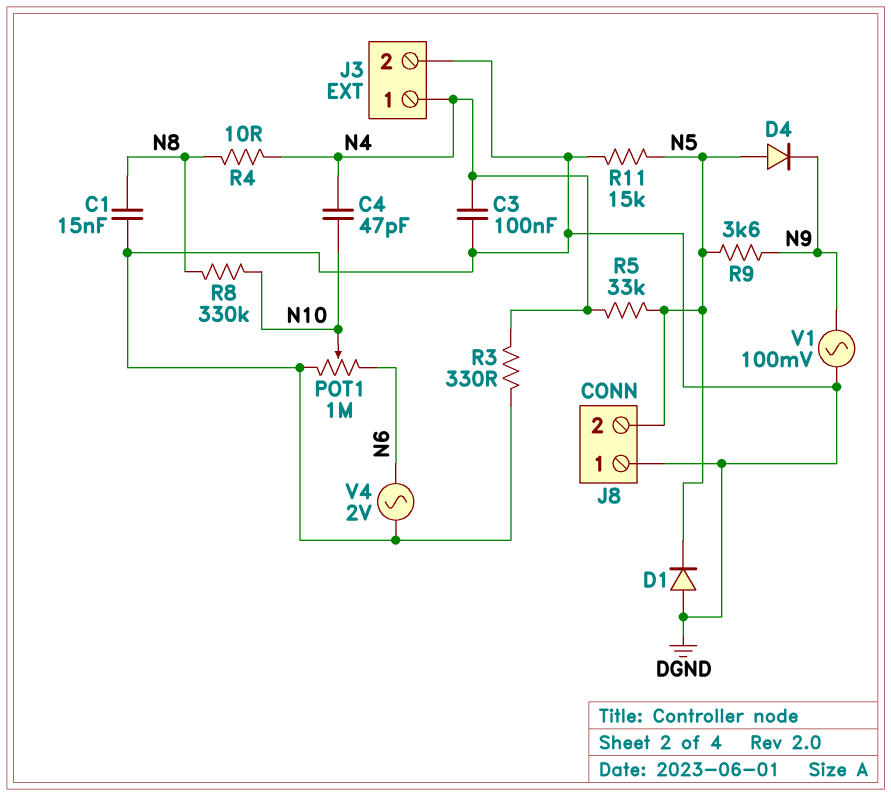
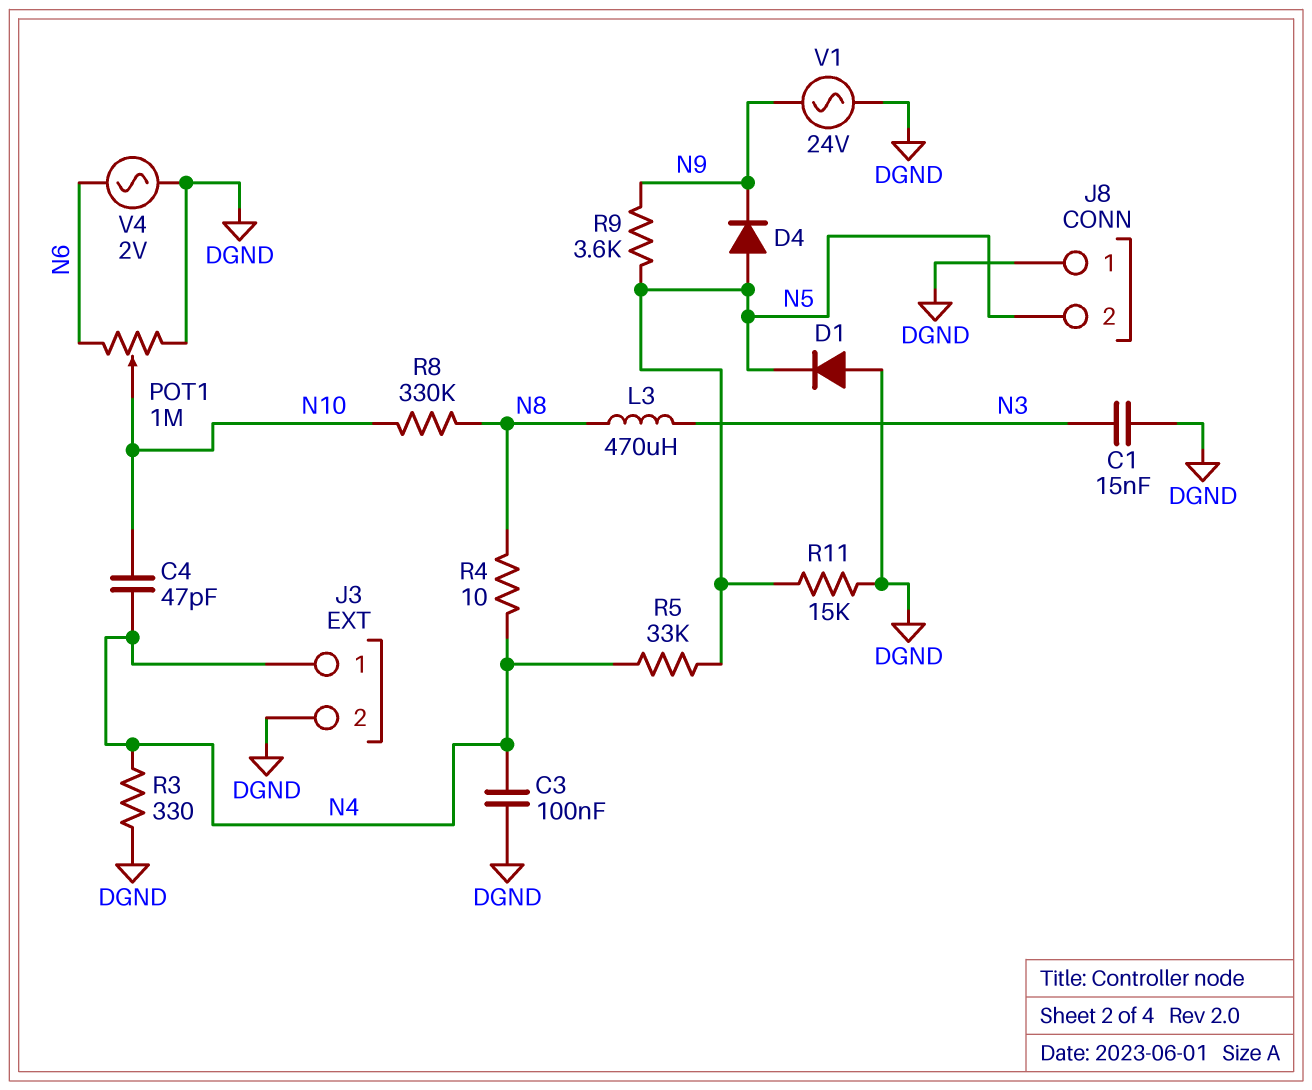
C1: 15nF (DGND, N8) -> 15nF (DGND, N3)
L3: none -> 470uH (N3, N8)
V1: AC 100mV (DGND, N9) -> AC 24V (DGND, N9)

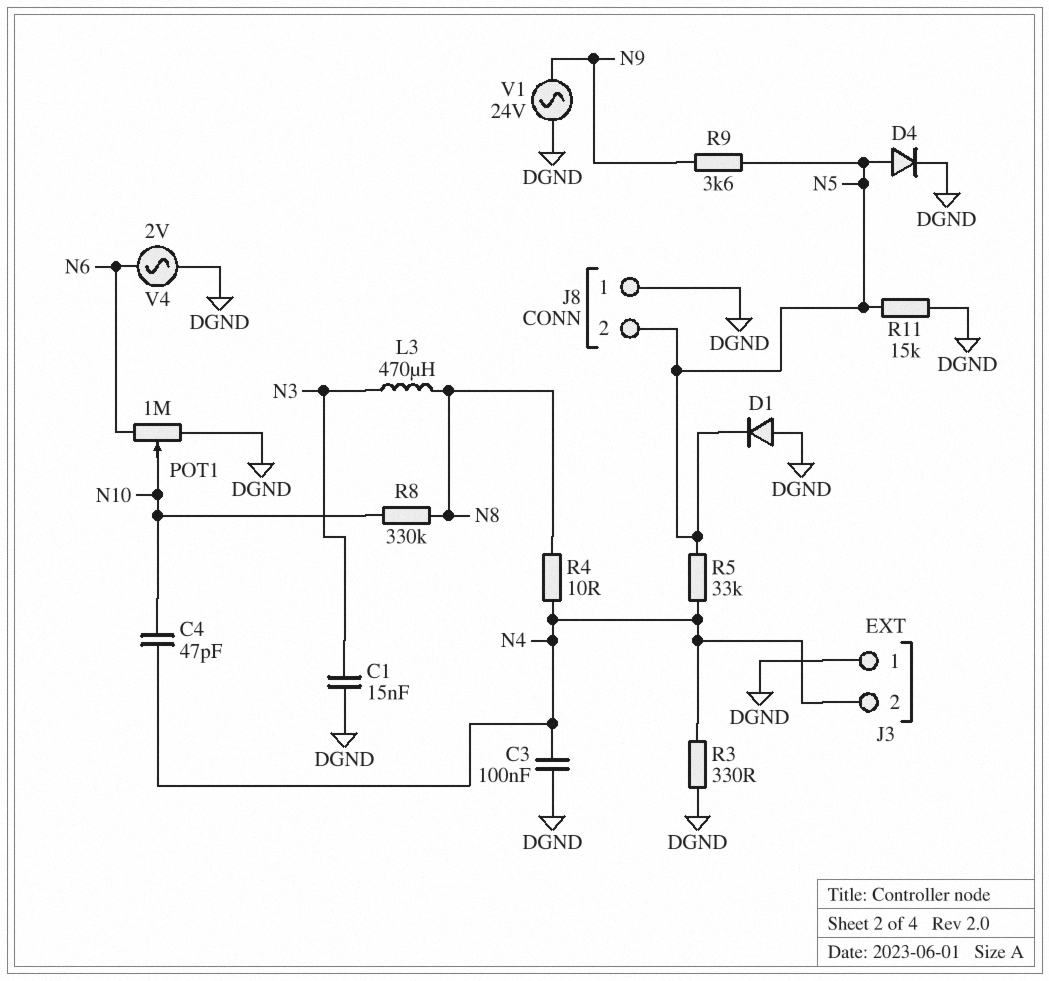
D4: diode (A N5, K N9) -> diode (A N5, K DGND)
J3 pin 1: N4 -> DGND
J3 pin 2: DGND -> N4

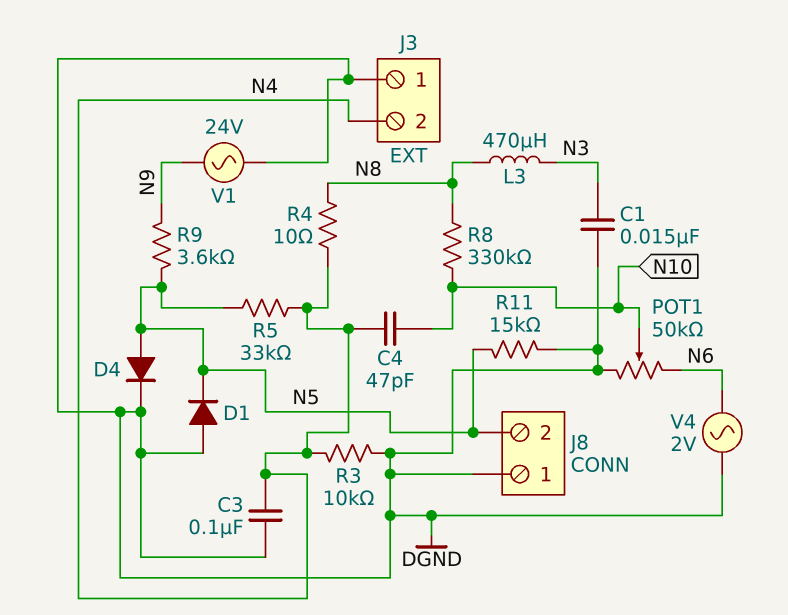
POT1: 1M (DGND, N6, wiper N10) -> 50k (DGND, N6, wiper N10)
R3: 330 (DGND, N4) -> 10k (DGND, N4)

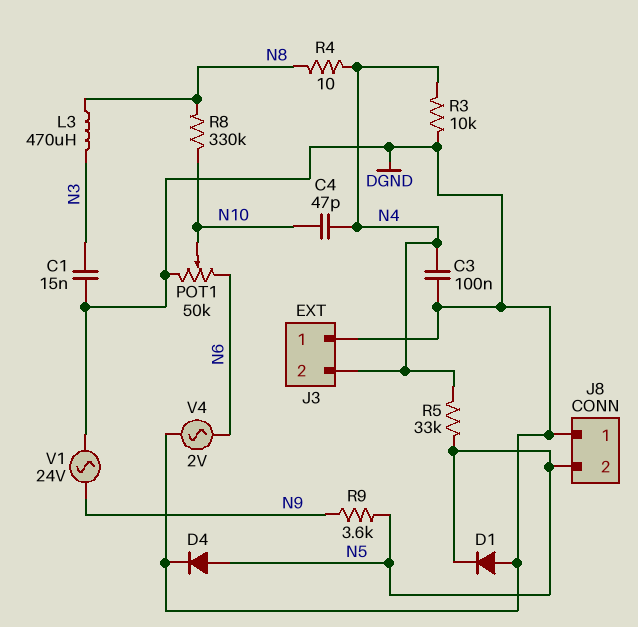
R11: 15k (DGND, N5) -> none

